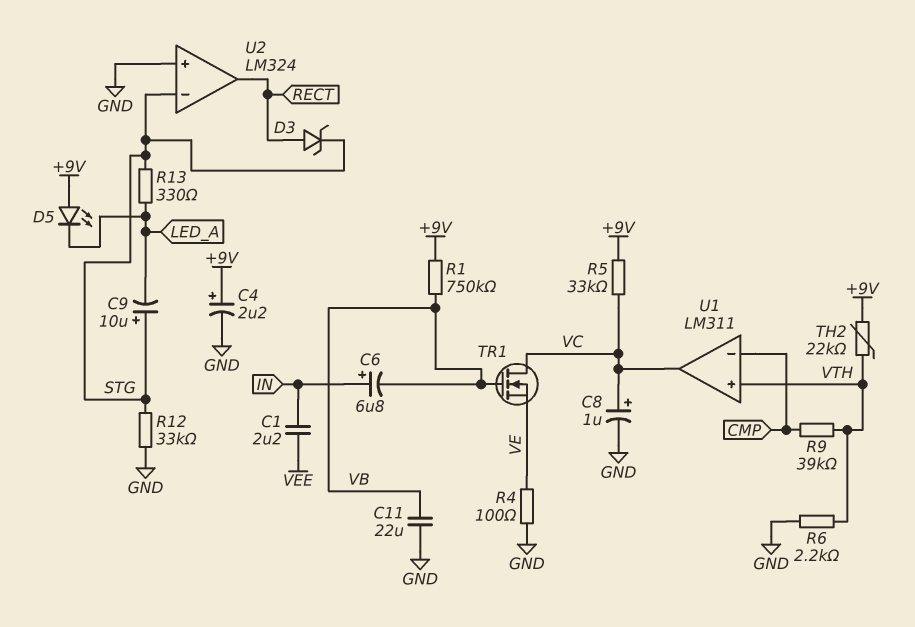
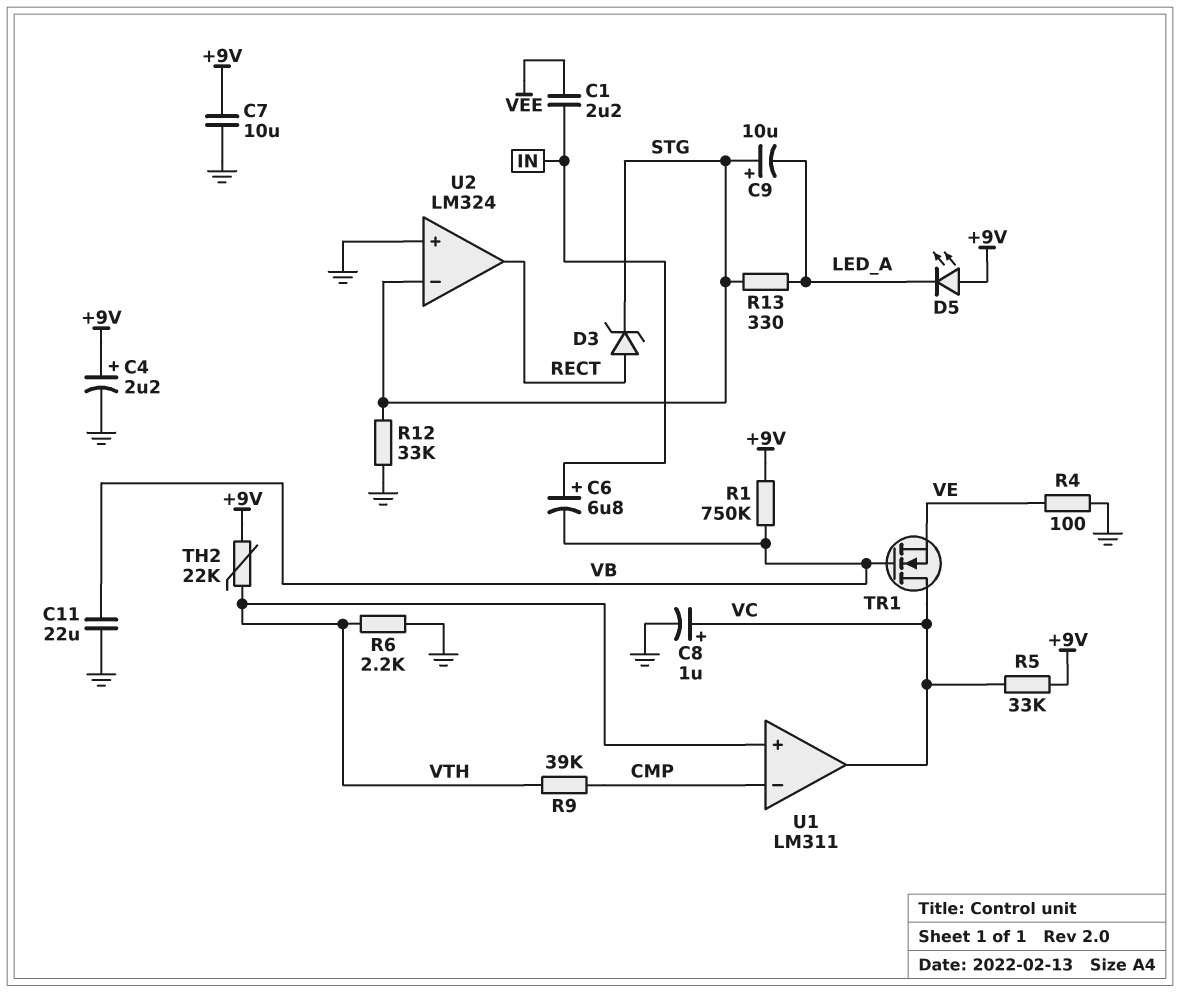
C7: none -> 10uF (+9V, GND)

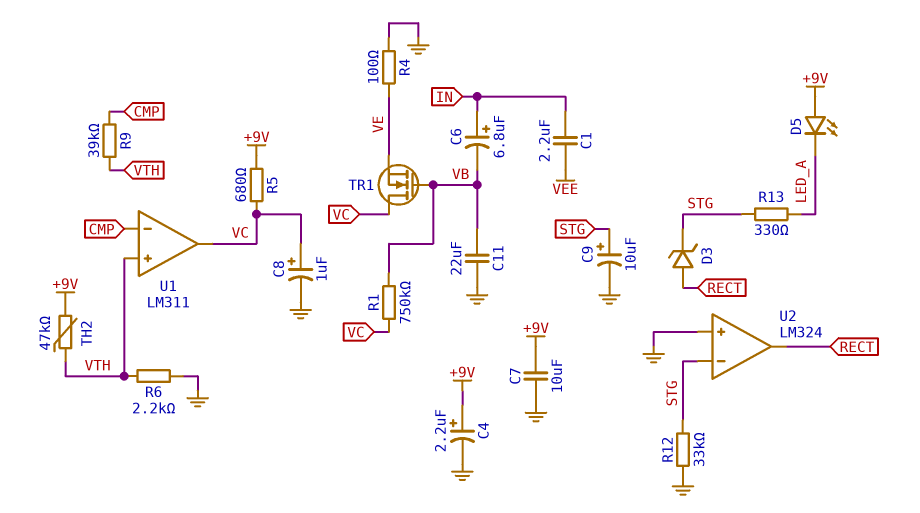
C9: 10uF (plus STG, minus LED_A) -> 10uF (plus STG, minus GND)
R1: 750k (+9V, VB) -> 750k (VB, VC)
R5: 33k (+9V, VC) -> 680 (+9V, VC)
TH2: 22k (+9V, VTH) -> 47k (+9V, VTH)

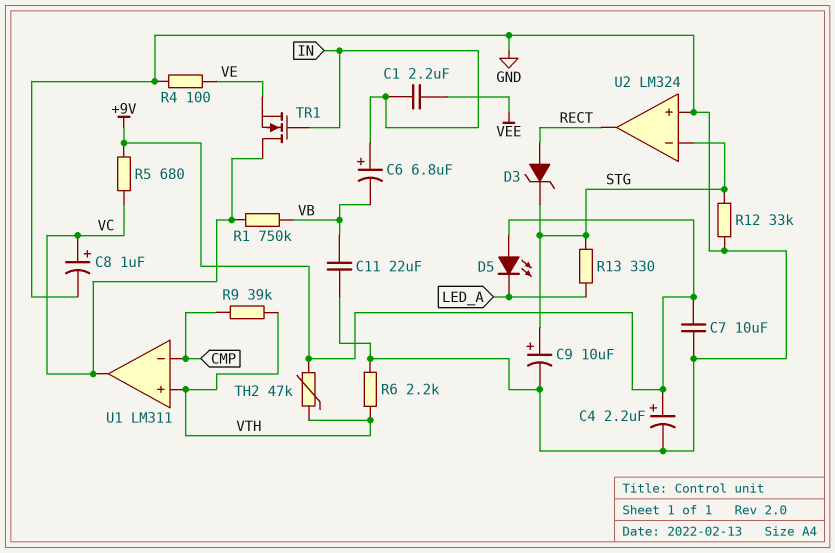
TR1: NMOS (G VB, D VC, S VE) -> NMOS (G IN, D VC, S VE)

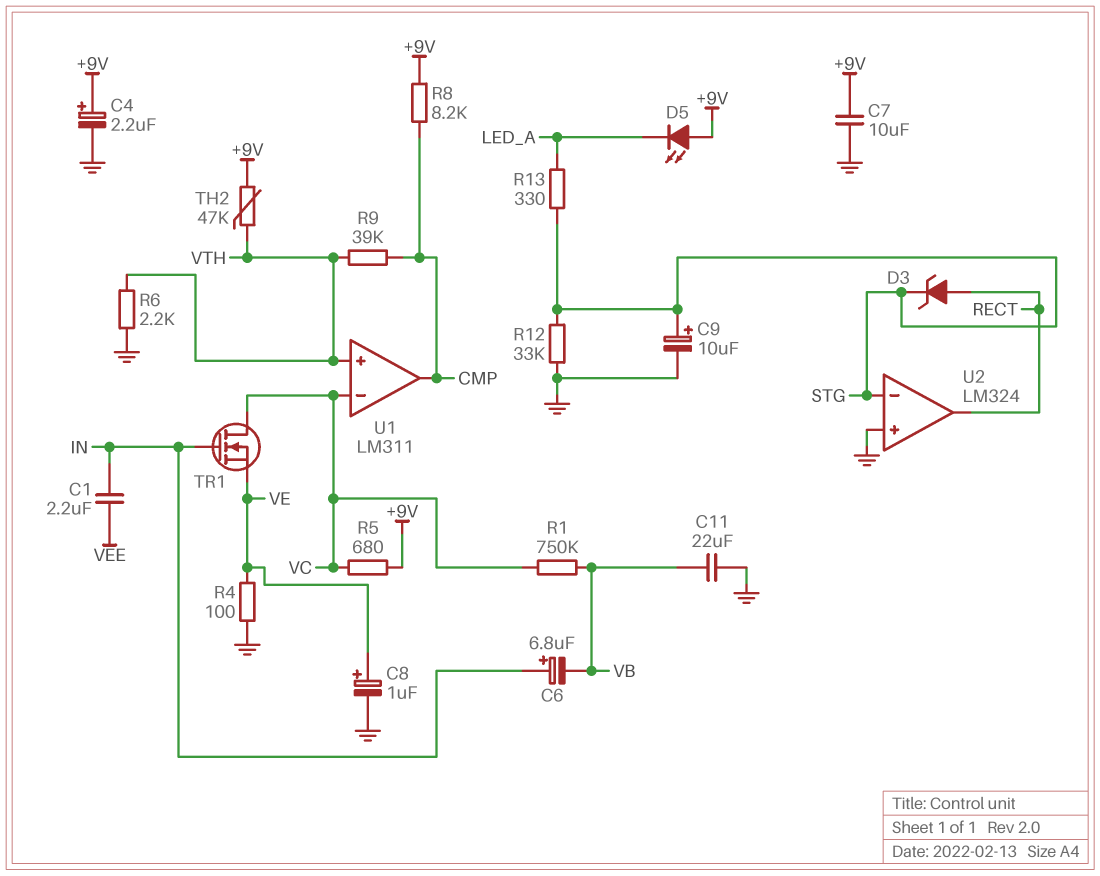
C8: 1uF (plus VC, minus GND) -> 1uF (plus VE, minus GND)
R8: none -> 8.2k (+9V, CMP)
U1 pin in-: CMP -> VC
U1 pin out: VC -> CMP

